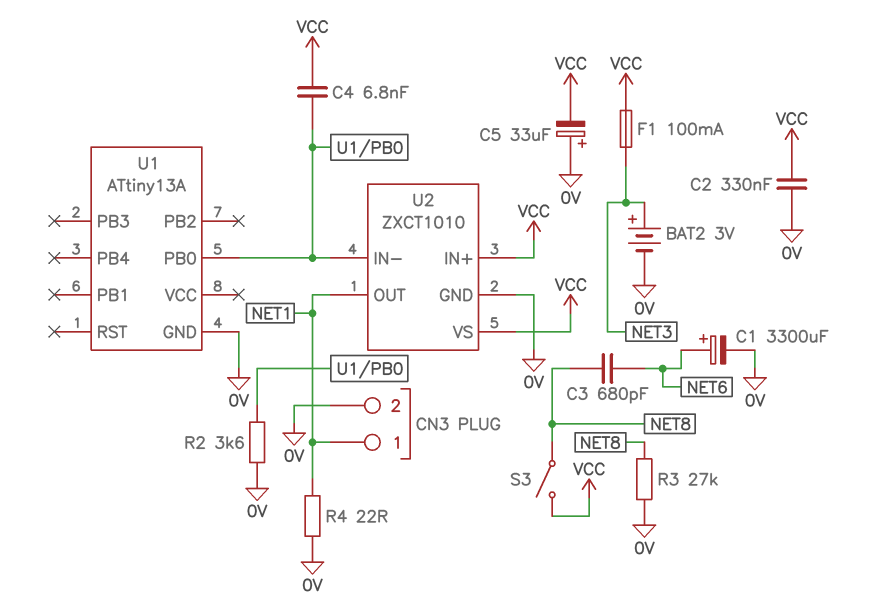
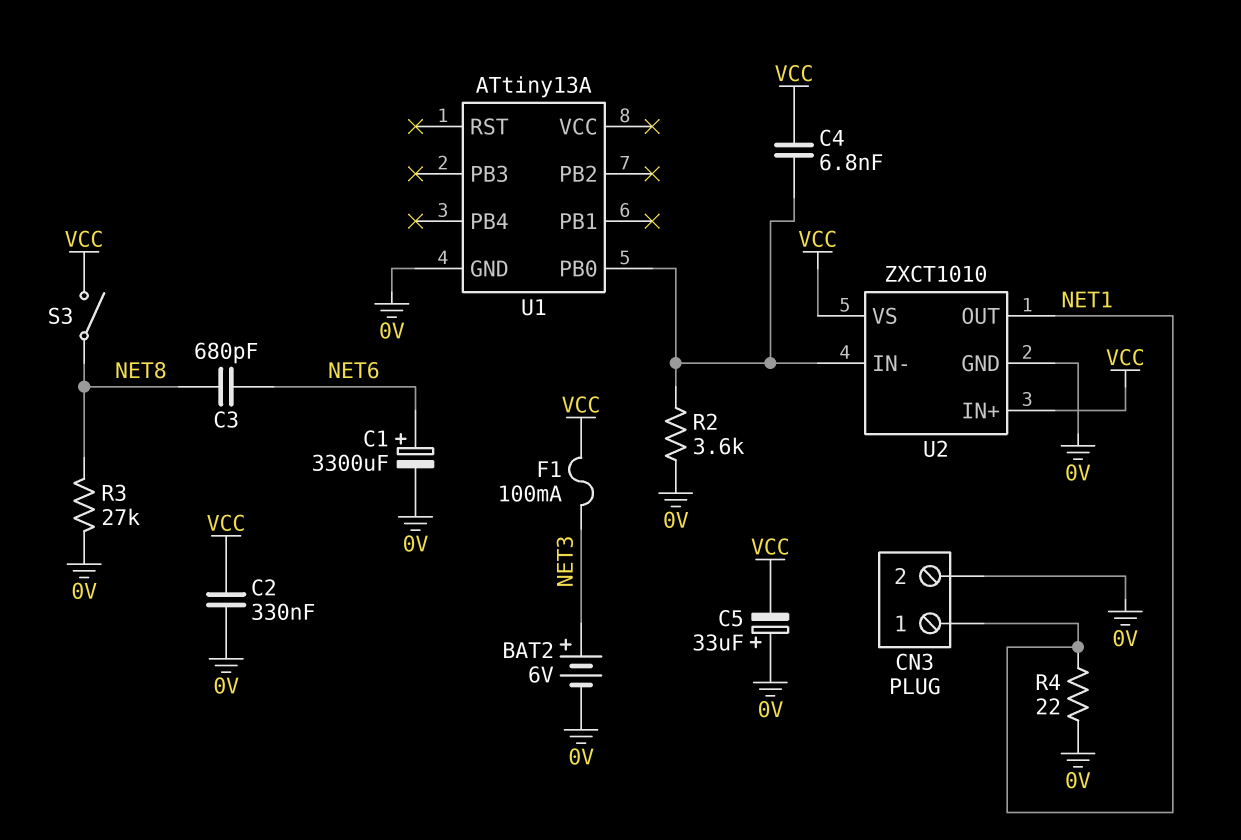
BAT2: 3V (plus NET3, minus 0V) -> 6V (plus NET3, minus 0V)

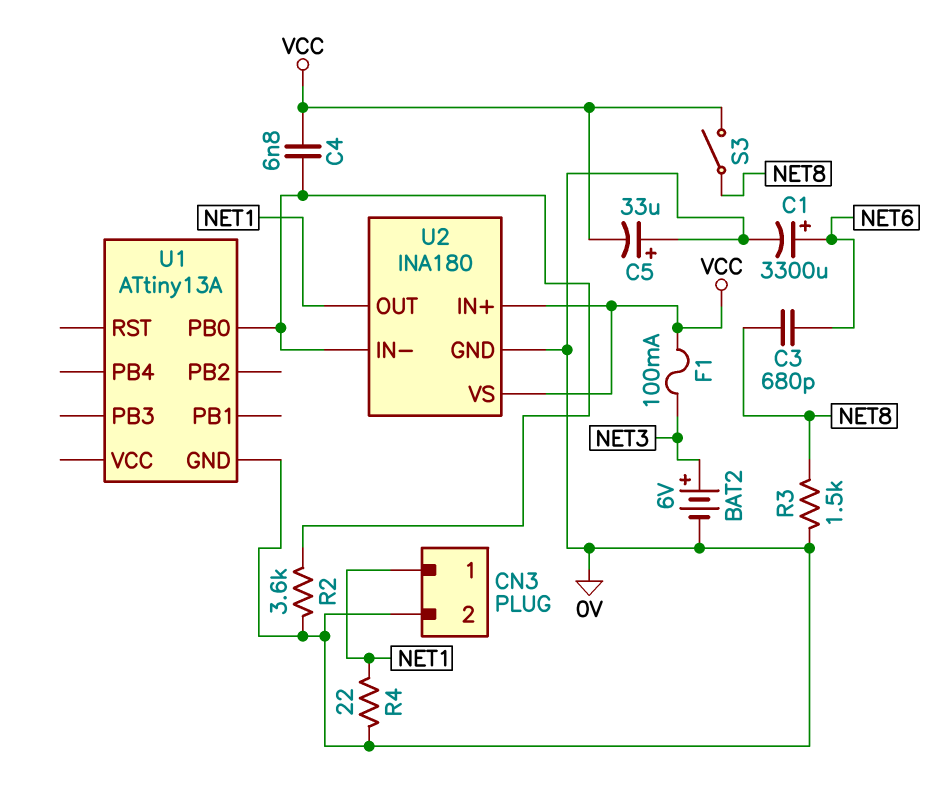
C2: 330nF (0V, VCC) -> none
R3: 27k (0V, NET8) -> 1.5k (0V, NET8)
U2: ZXCT1010 -> INA180

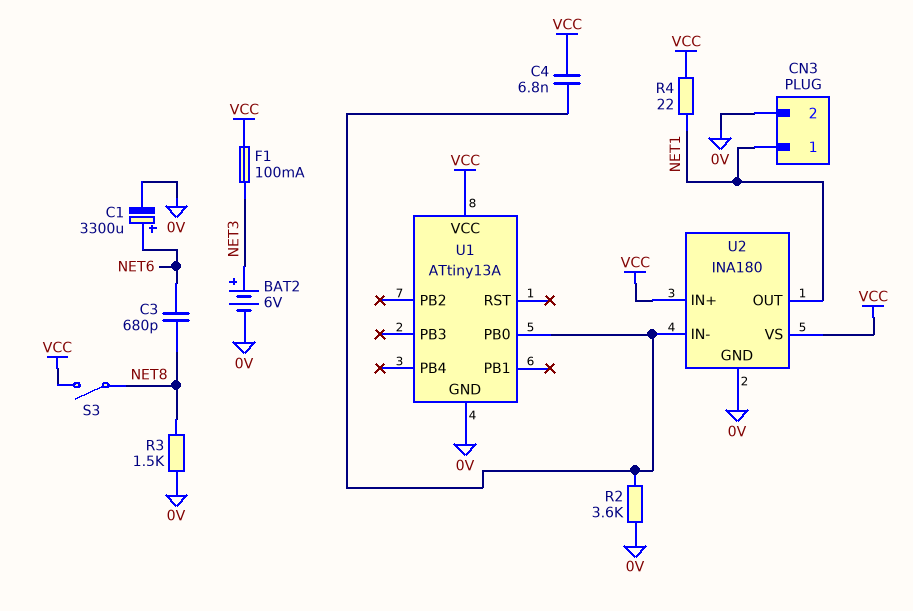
C5: 33uF (plus 0V, minus VCC) -> none
R4: 22 (0V, NET1) -> 22 (NET1, VCC)
U1 pin VCC: none -> VCC

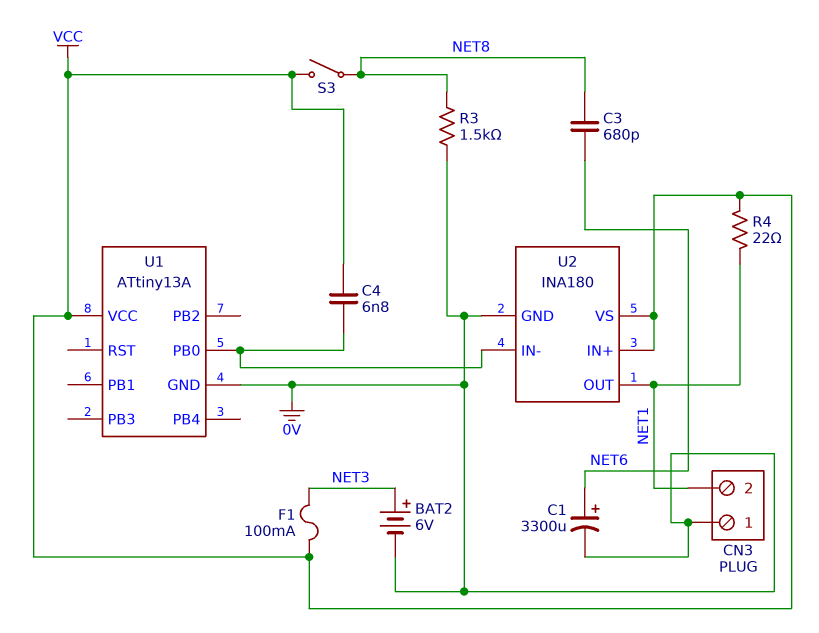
CN3 pin 1: NET1 -> 0V
CN3 pin 2: 0V -> NET1
R2: 3.6k (0V, U1/PB0) -> none

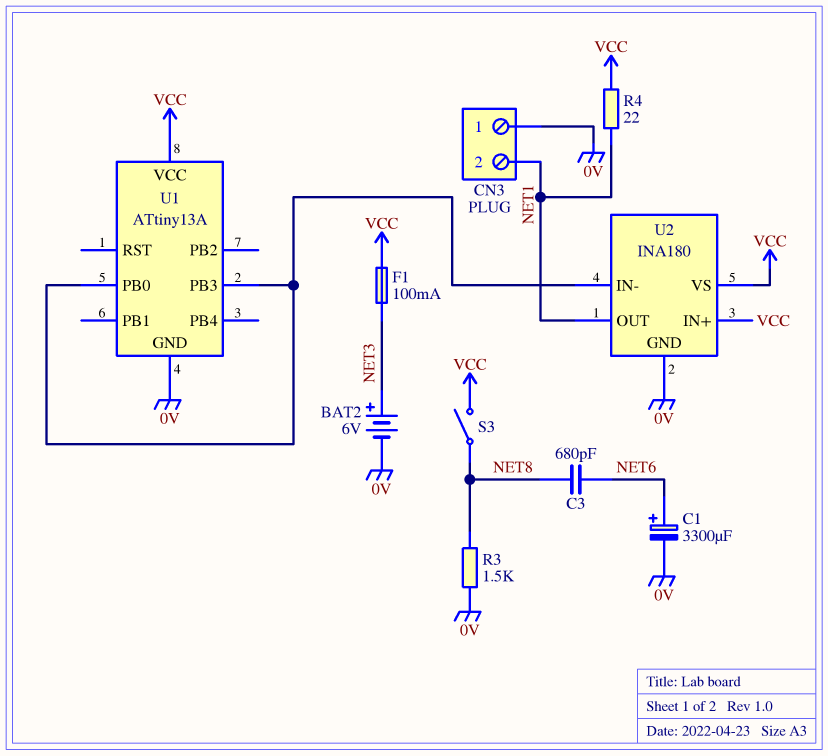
C4: 6.8nF (U1/PB0, VCC) -> none
U1 pin PB3: none -> U1/PB0

